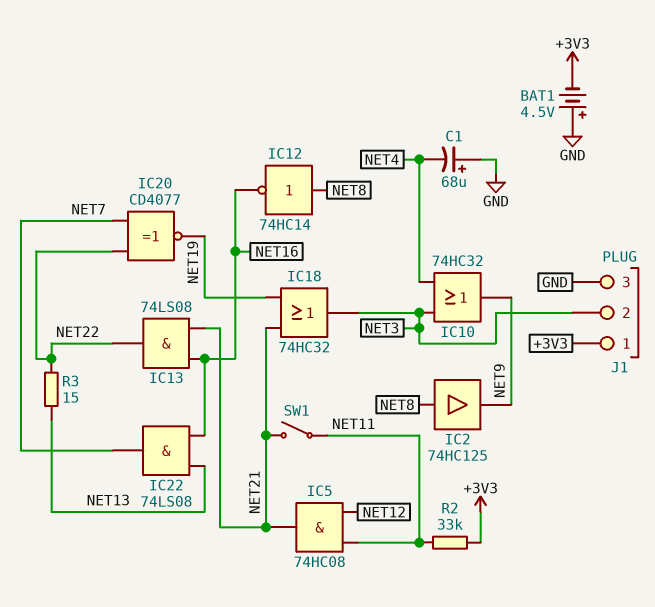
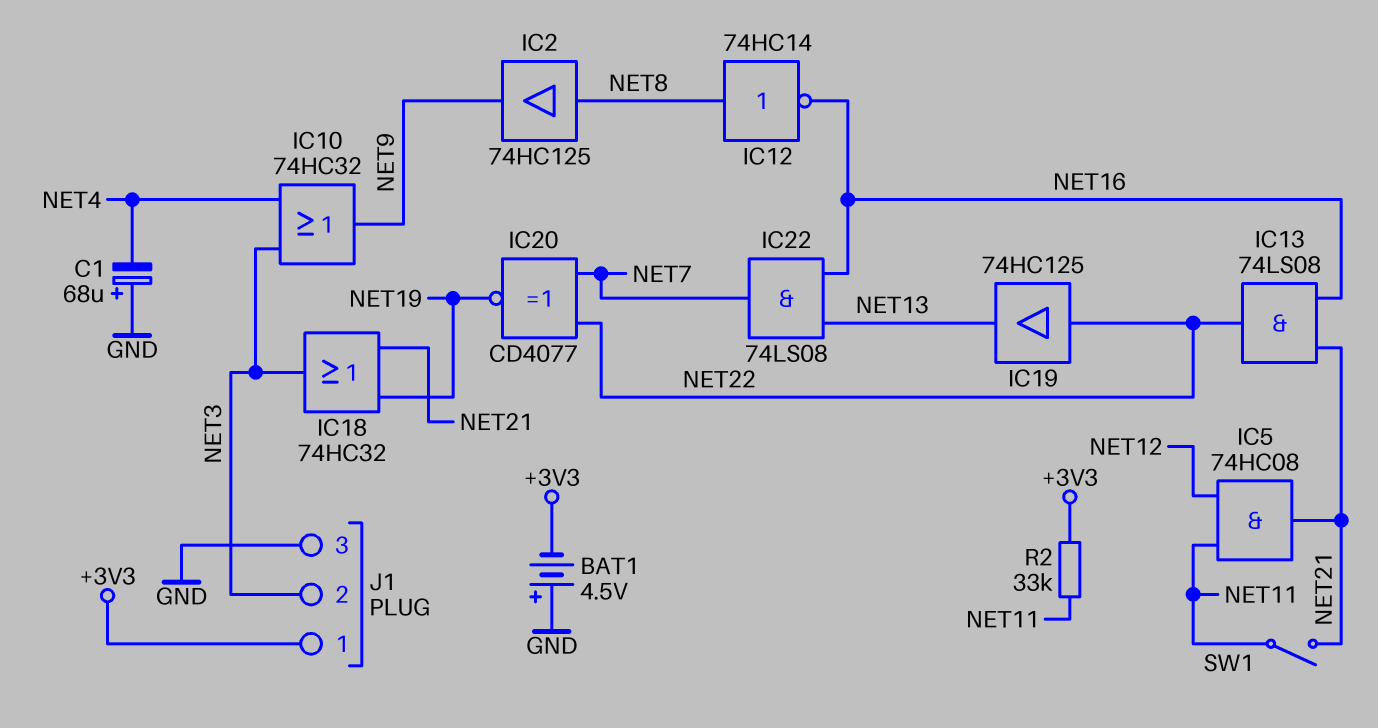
IC19: none -> buffer 74HC125 (in NET22, out NET13)
R3: 15 (NET13, NET22) -> none

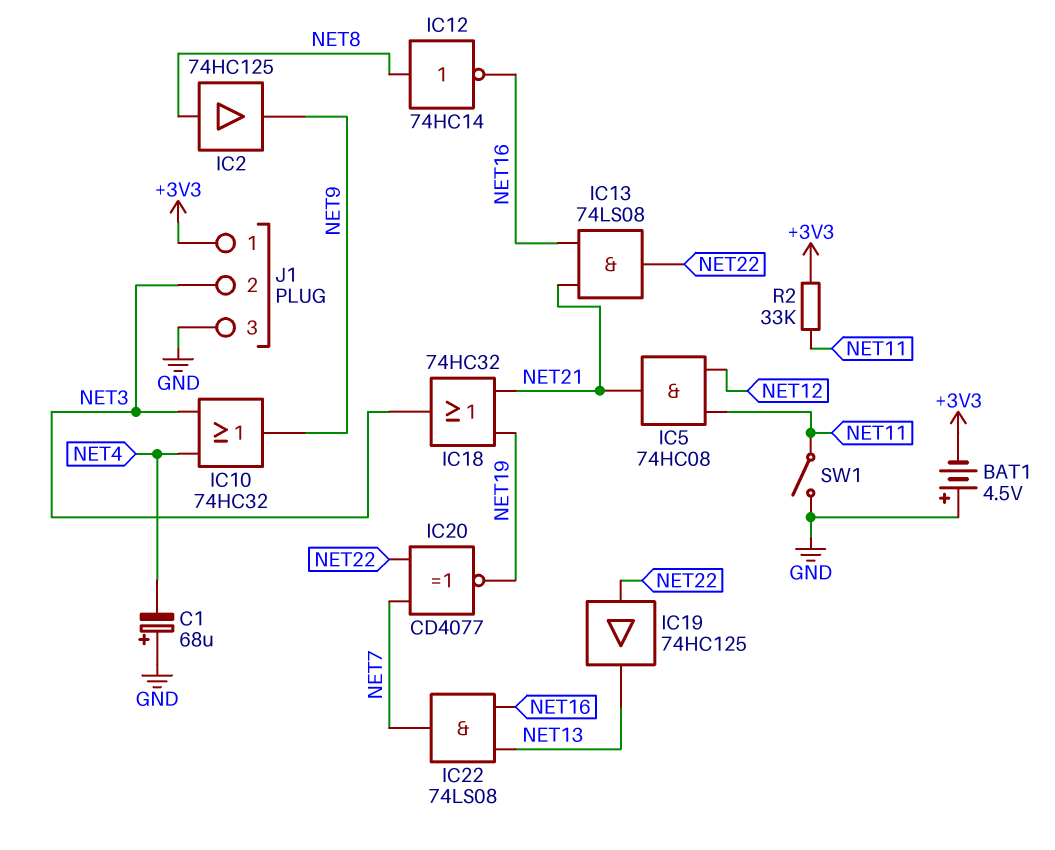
SW1: switch (NET11, NET21) -> switch (GND, NET11)

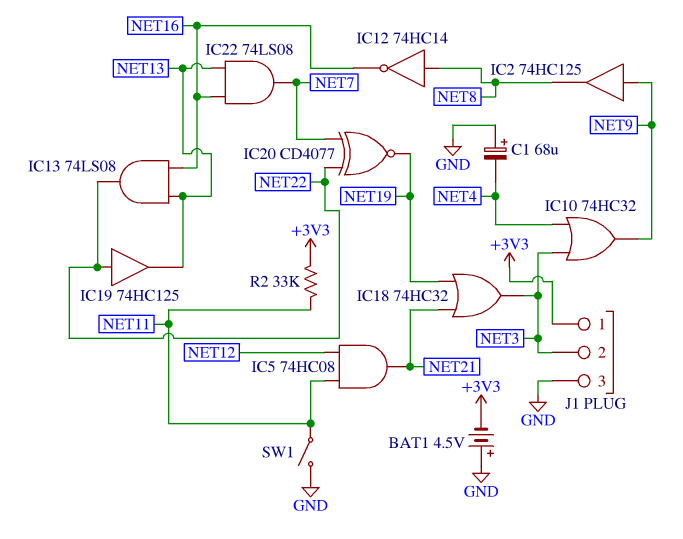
IC2: buffer 74HC125 (in NET8, out NET9) -> buffer 74HC125 (in NET9, out NET8)
IC13: AND 74LS08 (in NET16, in NET21, out NET22) -> AND 74LS08 (in NET13, in NET16, out NET22)

